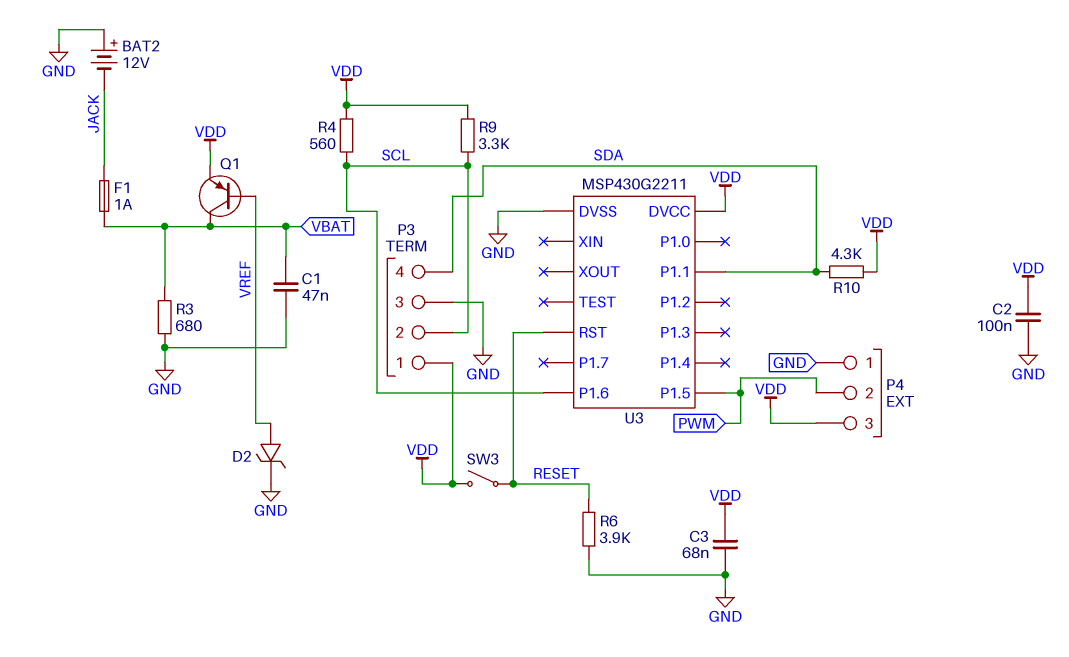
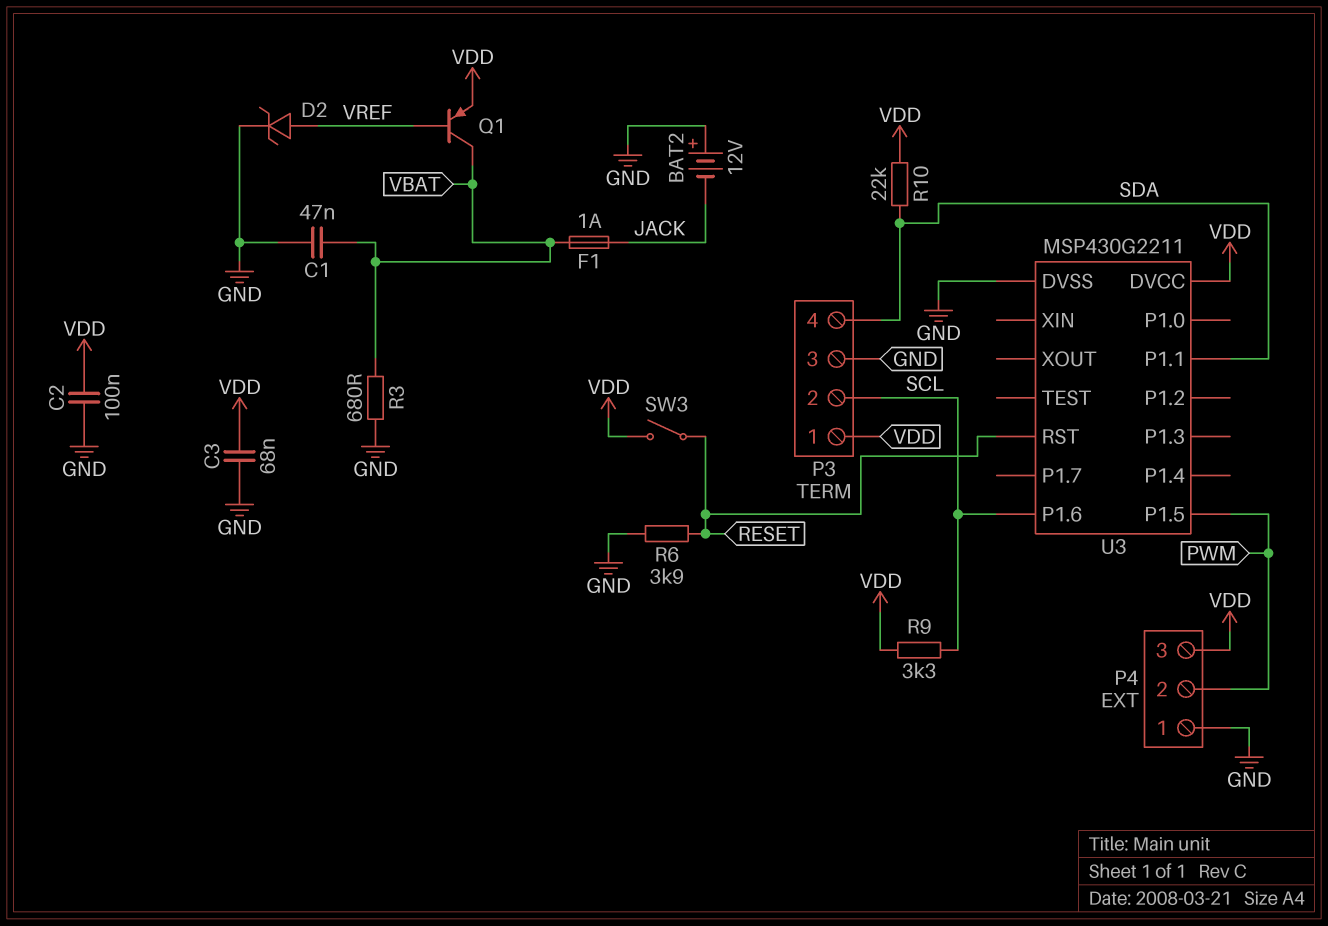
R4: 560 (SCL, VDD) -> none
R10: 4.3k (SDA, VDD) -> 22k (SDA, VDD)

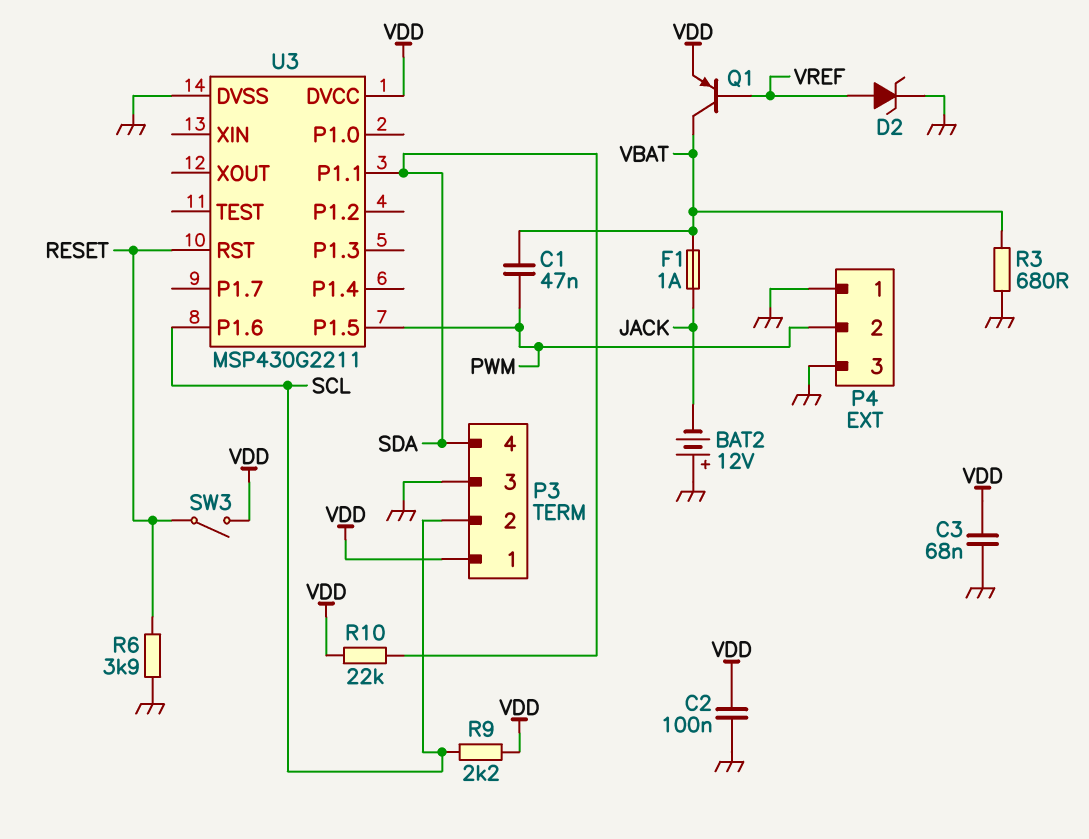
C1: 47nF (GND, VBAT) -> 47nF (PWM, VBAT)
P4 pin 3: VDD -> GND
R9: 3.3k (SCL, VDD) -> 2.2k (SCL, VDD)

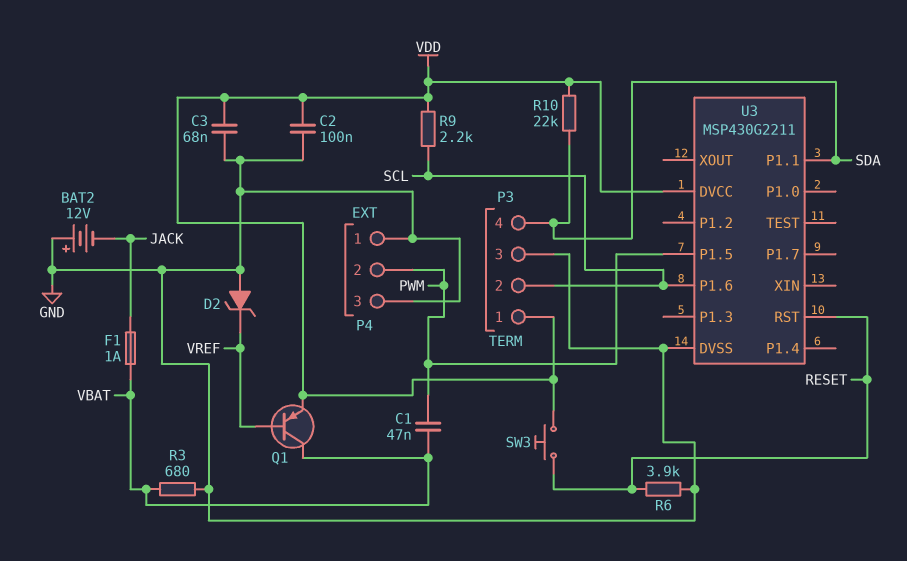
D2: zener (A VREF, K GND) -> zener (A GND, K VREF)
SW3: switch (RESET, VDD) -> button (RESET, VDD)

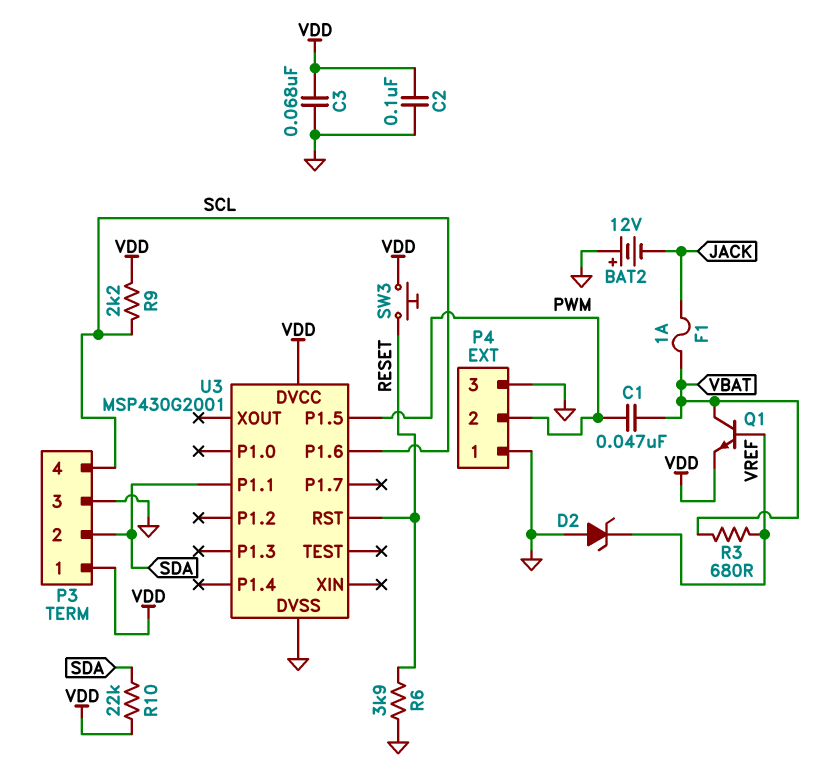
P3 pin 2: SCL -> SDA
P3 pin 4: SDA -> SCL
Q1: PNP (B VREF, C VBAT, E VDD) -> NPN (B VREF, C VBAT, E VDD)
R3: 680 (GND, VBAT) -> 680 (VBAT, VREF)
U3: MSP430G2211 -> MSP430G2001

